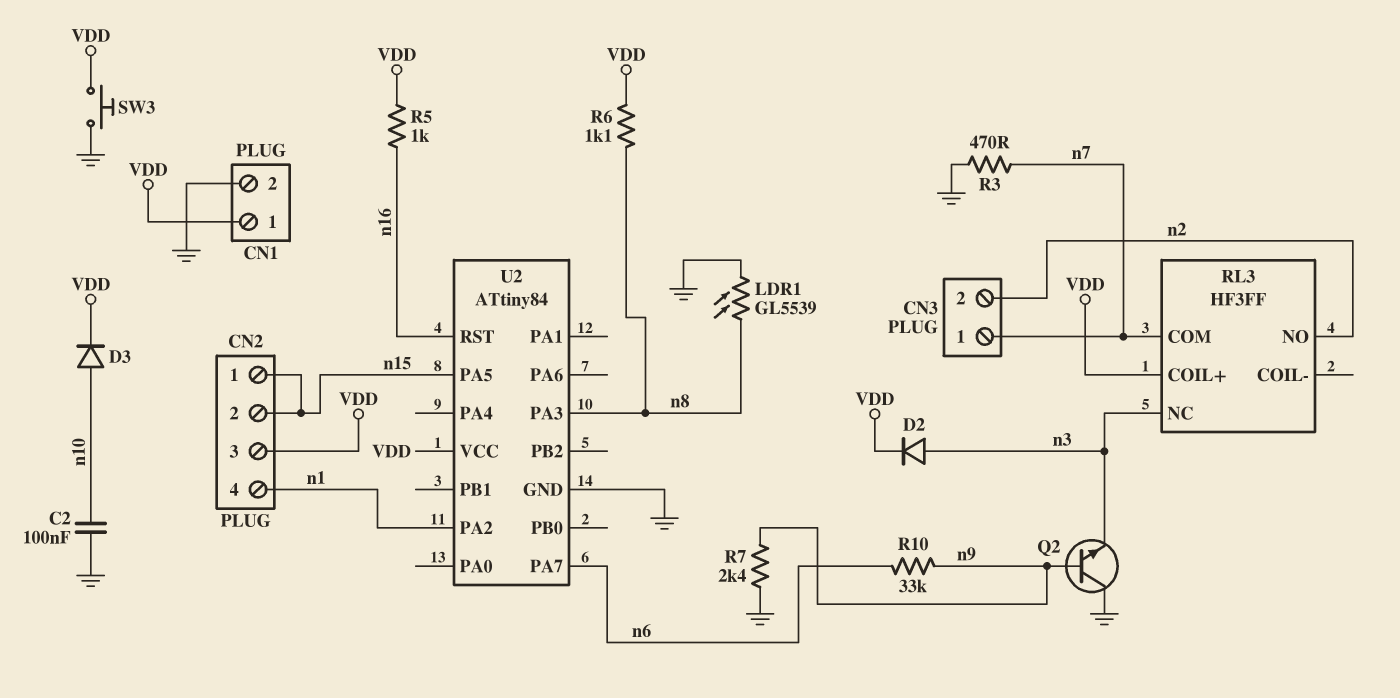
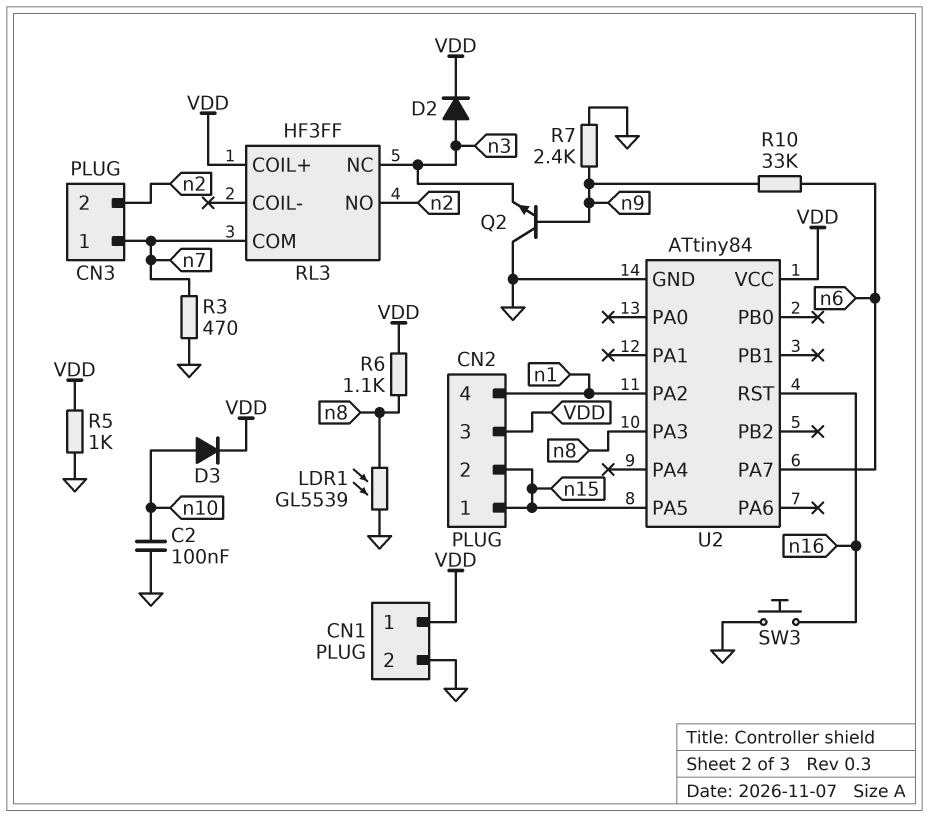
R5: 1k (VDD, n16) -> 1k (GND, VDD)
SW3: button (GND, VDD) -> button (GND, n16)

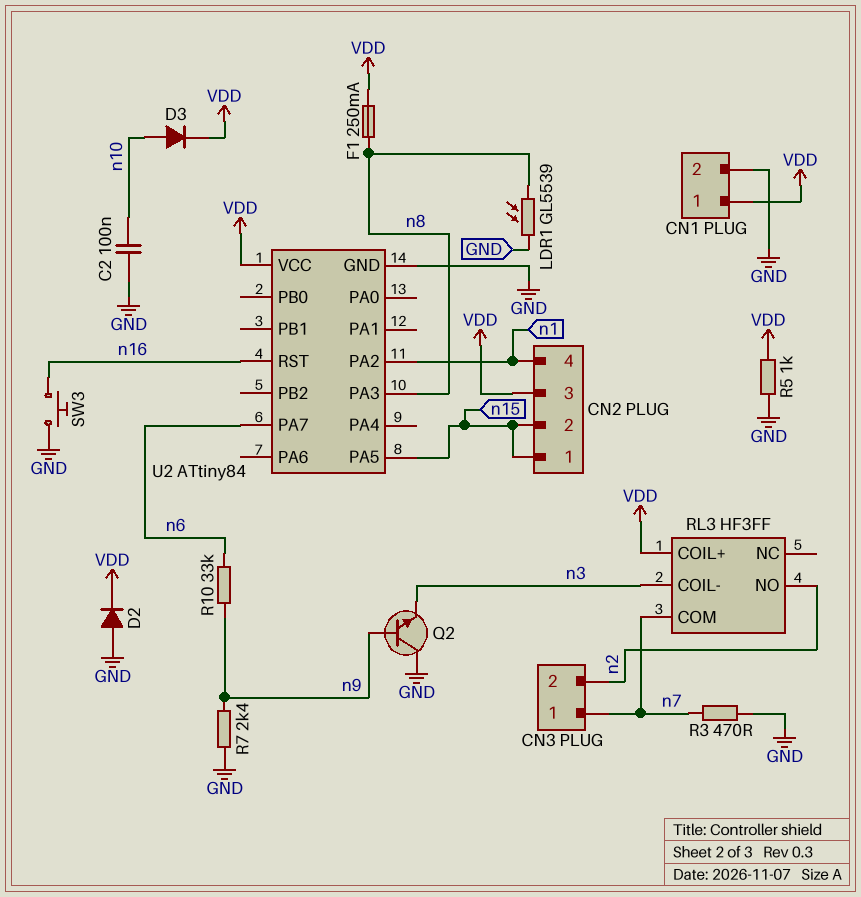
D2: diode (A n3, K VDD) -> diode (A GND, K VDD)
F1: none -> 250mA (VDD, n8)
R6: 1.1k (VDD, n8) -> none
RL3 pin COIL-: none -> n3
RL3 pin NC: n3 -> none

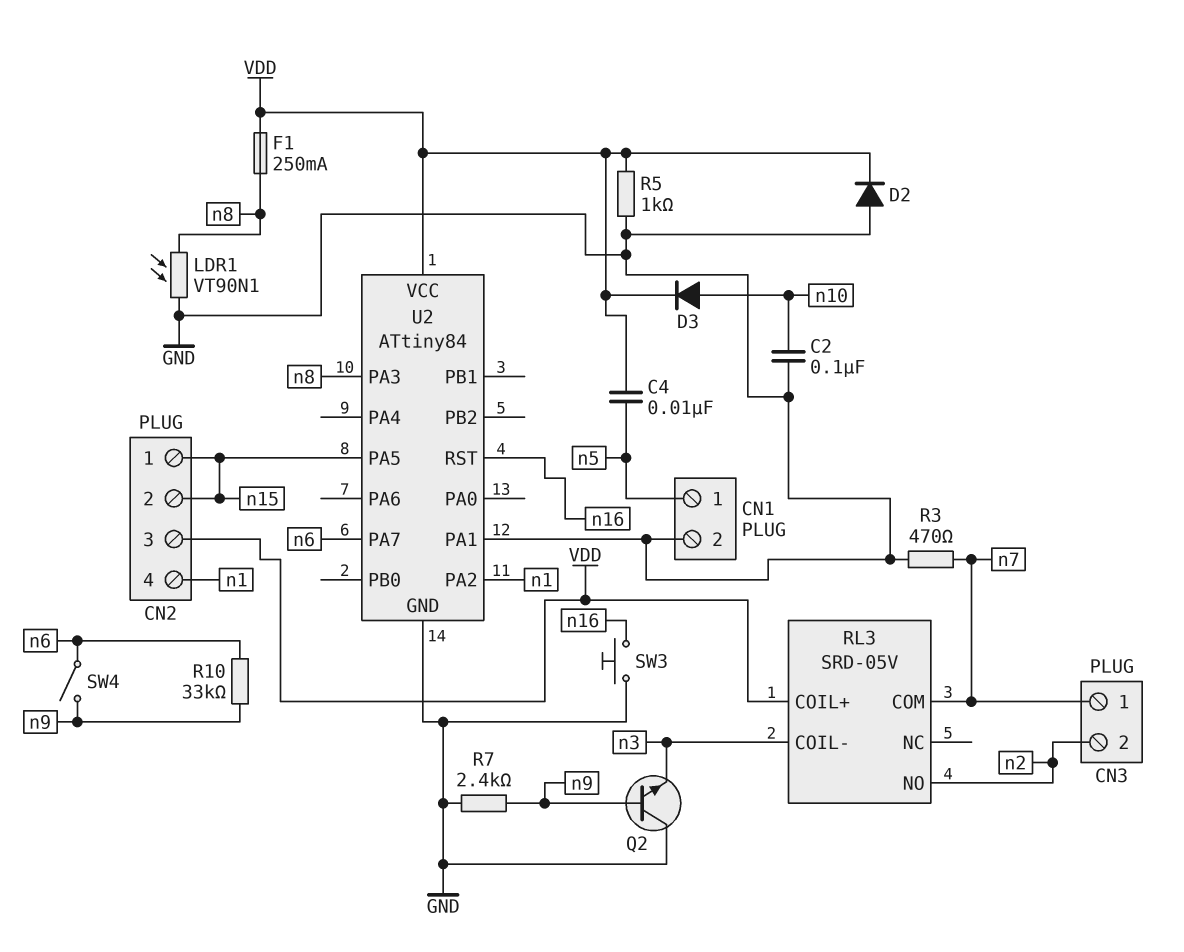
C4: none -> 10nF (VDD, n5)
CN1 pin 1: VDD -> n5
LDR1: GL5539 (GND, n8) -> VT90N1 (GND, n8)
RL3: HF3FF -> SRD-05V
SW4: none -> switch (n6, n9)
U2 pin PA1: none -> GND

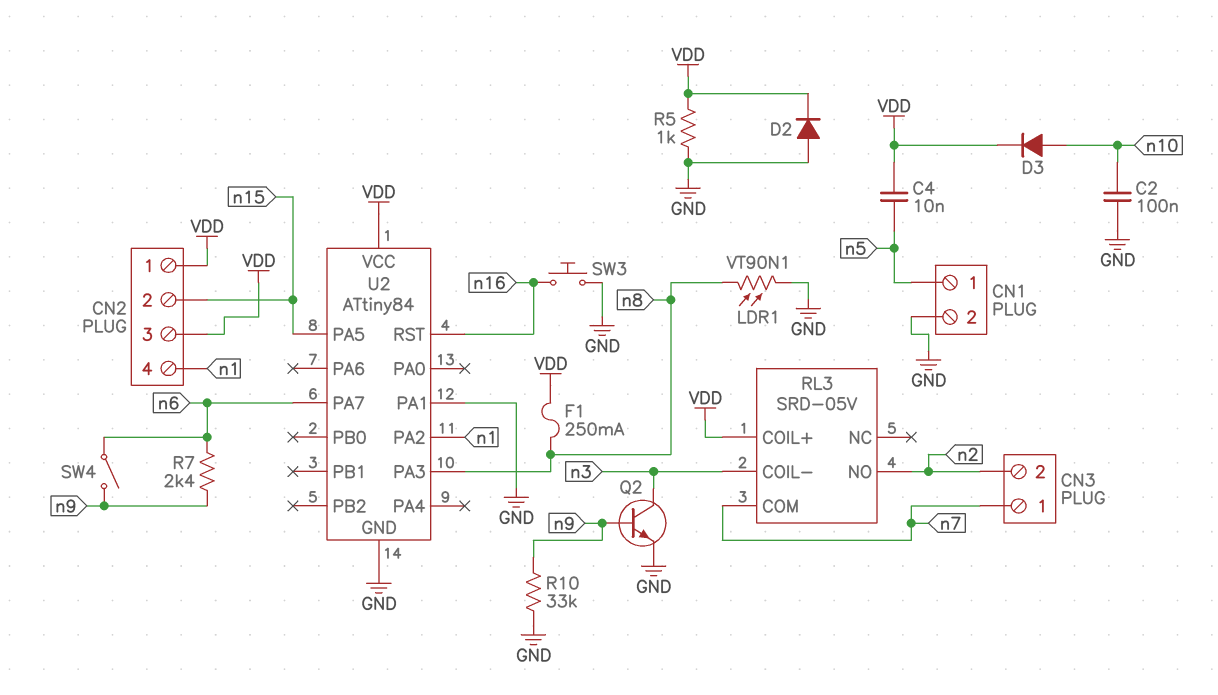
CN2 pin 1: n15 -> VDD
Q2: NPN (B n9, C GND, E n3) -> NPN (B n9, C n3, E GND)
R3: 470 (GND, n7) -> none
R7: 2.4k (GND, n9) -> 2.4k (n6, n9)
R10: 33k (n6, n9) -> 33k (GND, n9)

